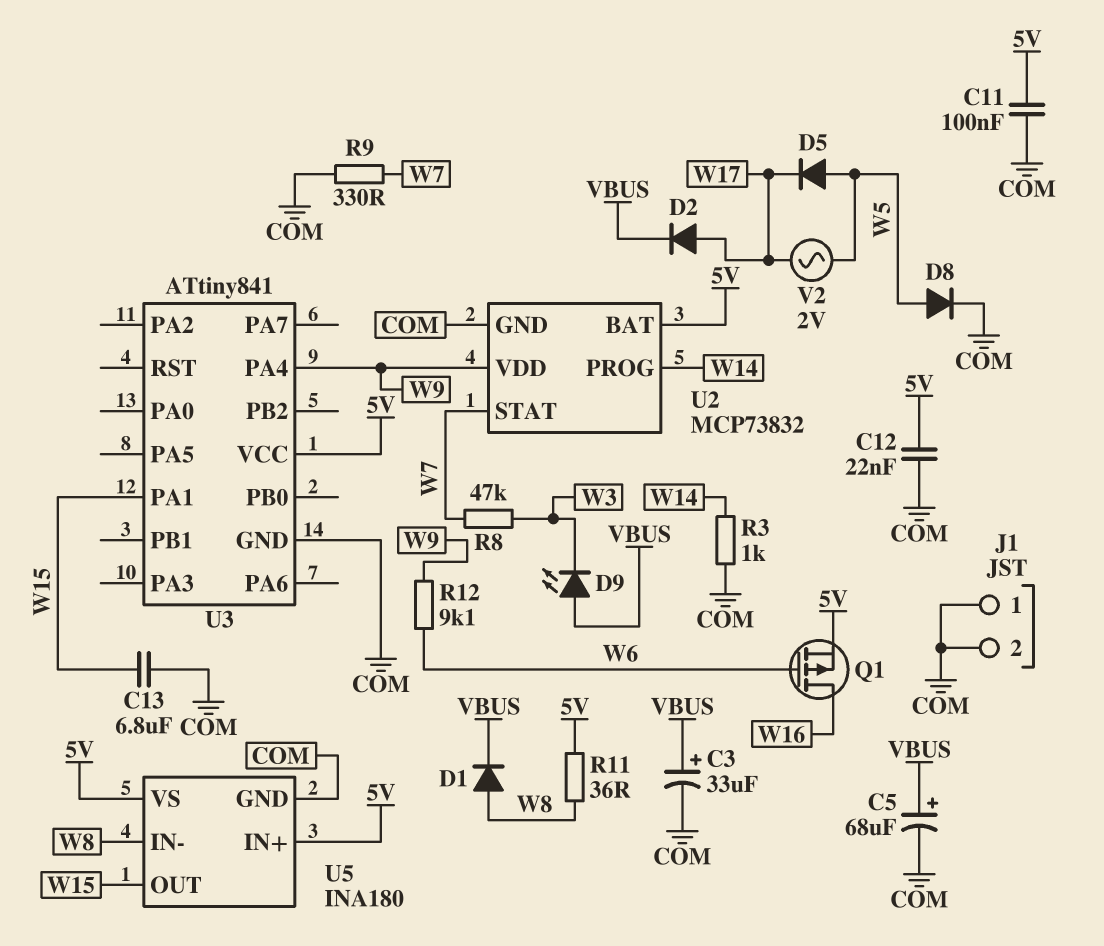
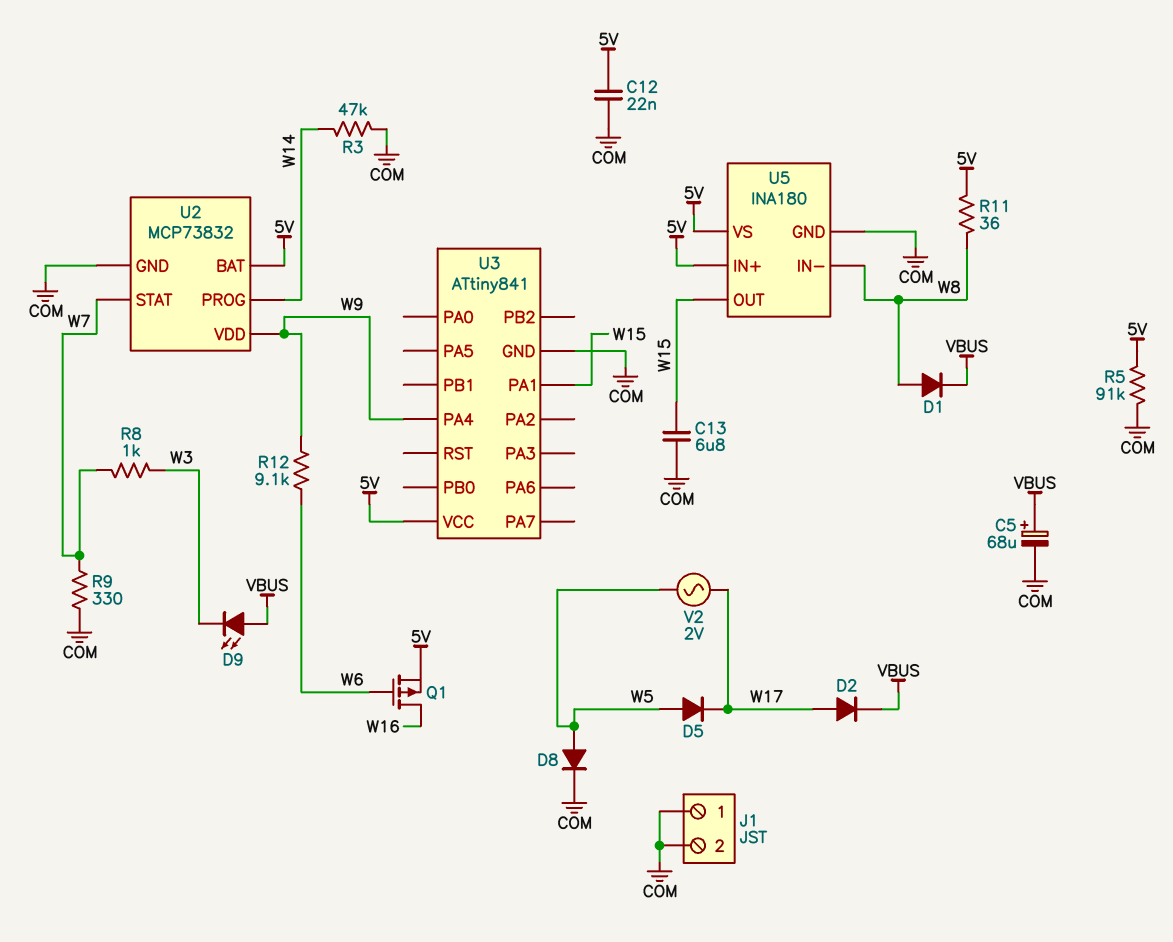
C3: 33uF (plus VBUS, minus COM) -> none
C11: 100nF (5V, COM) -> none
R3: 1k (COM, W14) -> 47k (COM, W14)
R5: none -> 91k (5V, COM)
R8: 47k (W3, W7) -> 1k (W3, W7)

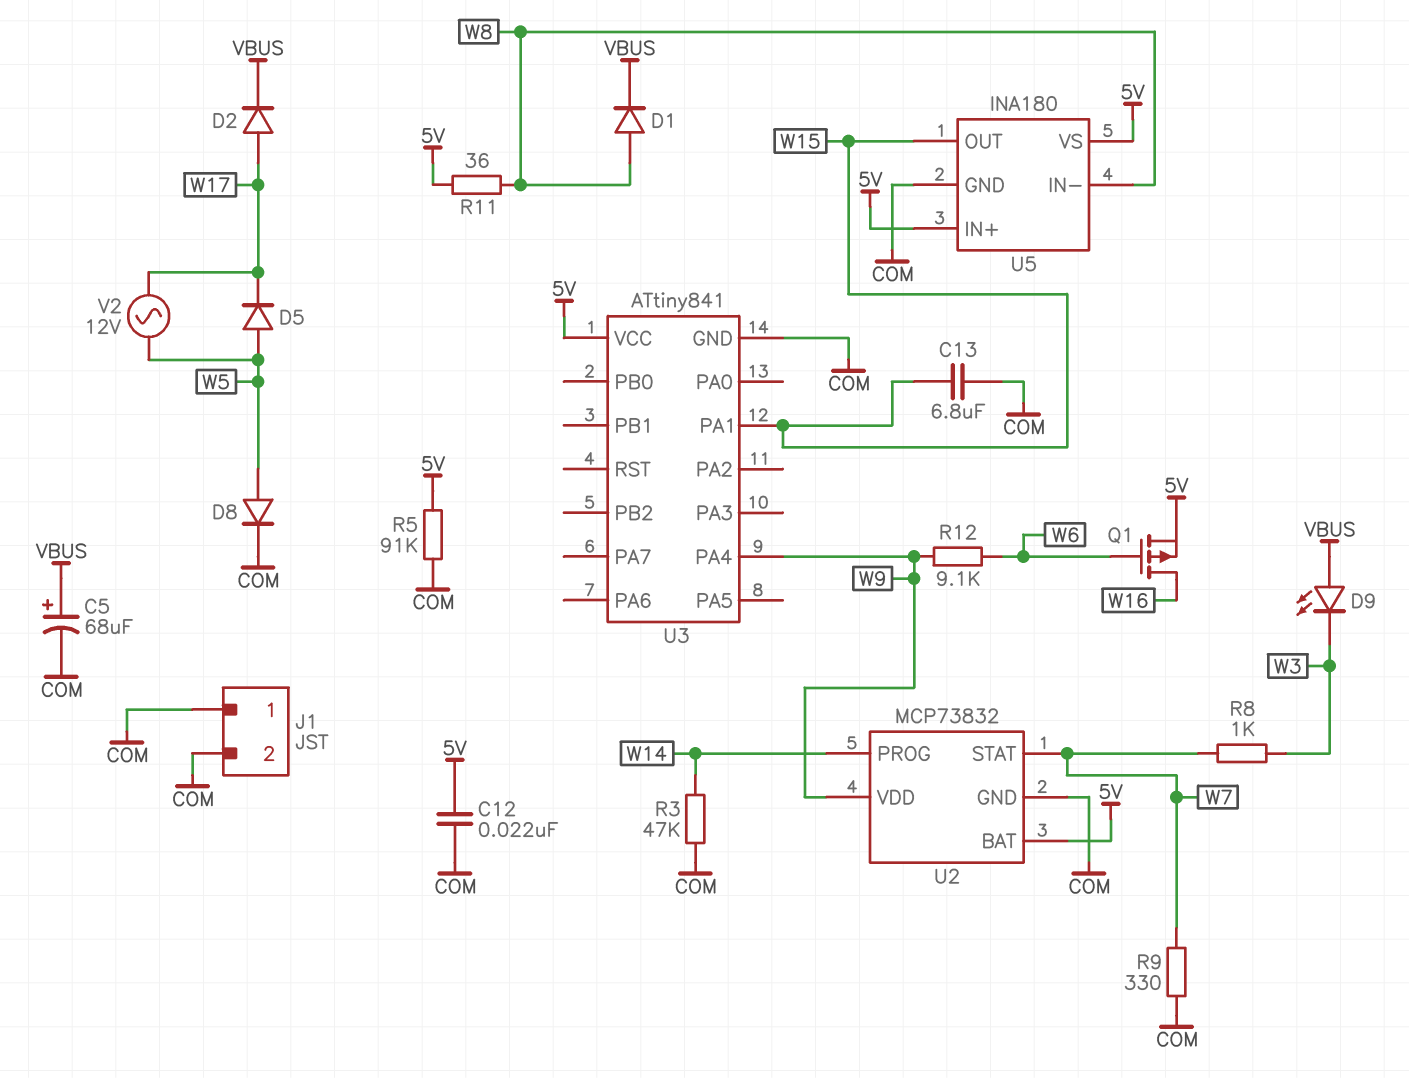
V2: AC 2V (W5, W17) -> AC 12V (W5, W17)

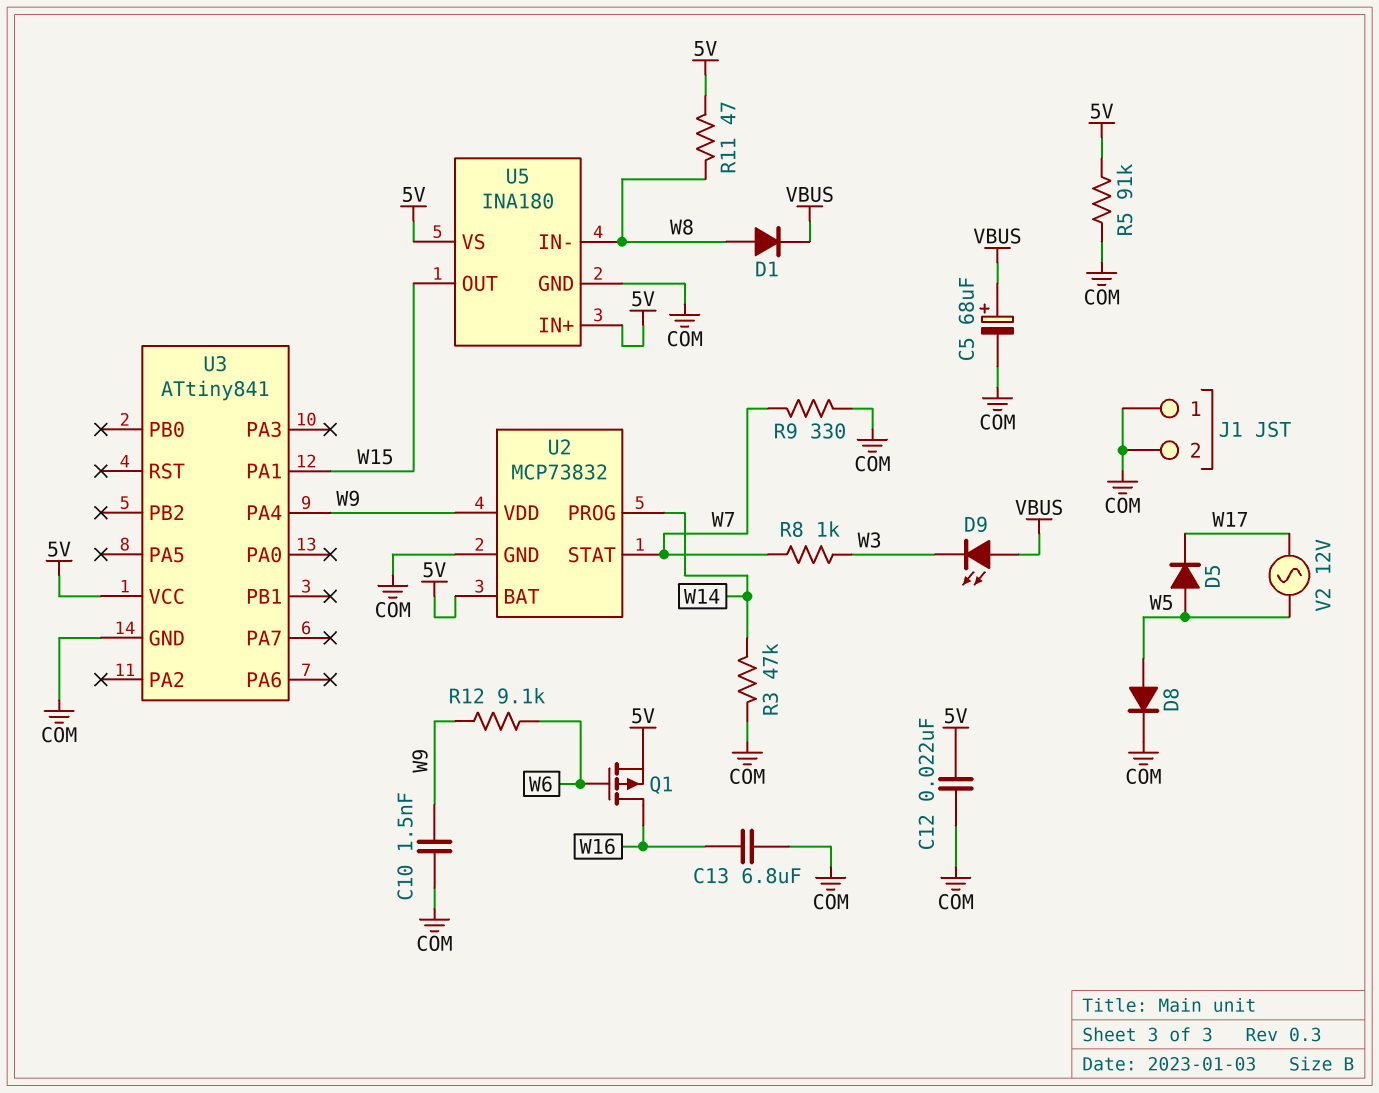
C10: none -> 1.5nF (COM, W9)
C13: 6.8uF (COM, W15) -> 6.8uF (COM, W16)
D2: diode (A W17, K VBUS) -> none
R11: 36 (5V, W8) -> 47 (5V, W8)

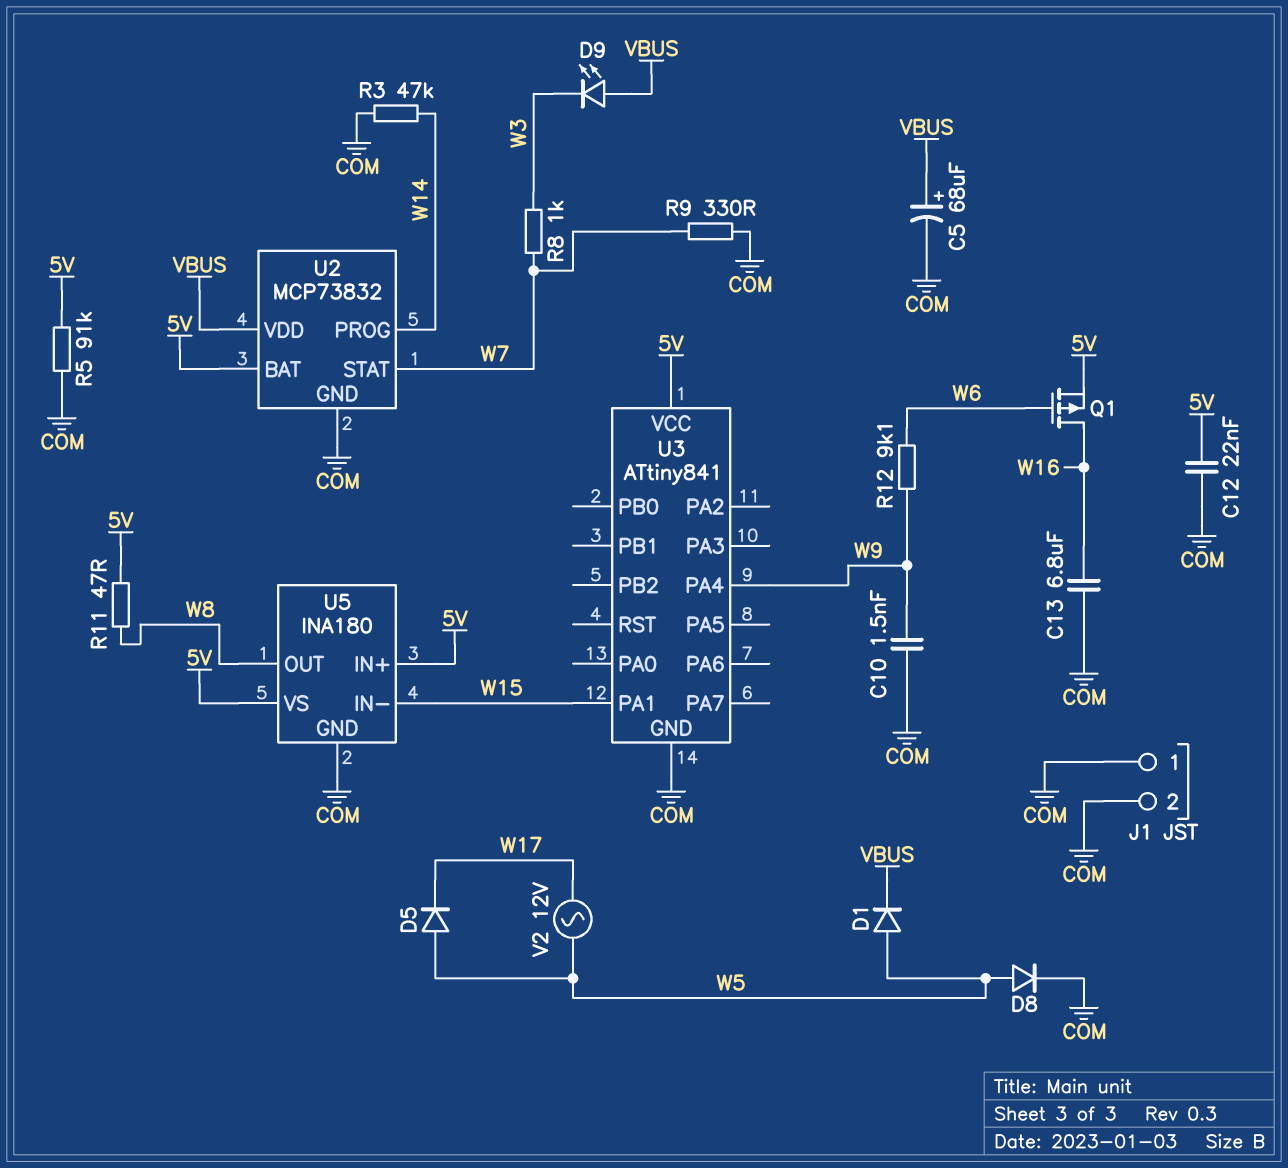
D1: diode (A W8, K VBUS) -> diode (A W5, K VBUS)
U2 pin VDD: W9 -> VBUS
U5 pin IN-: W8 -> W15
U5 pin OUT: W15 -> W8

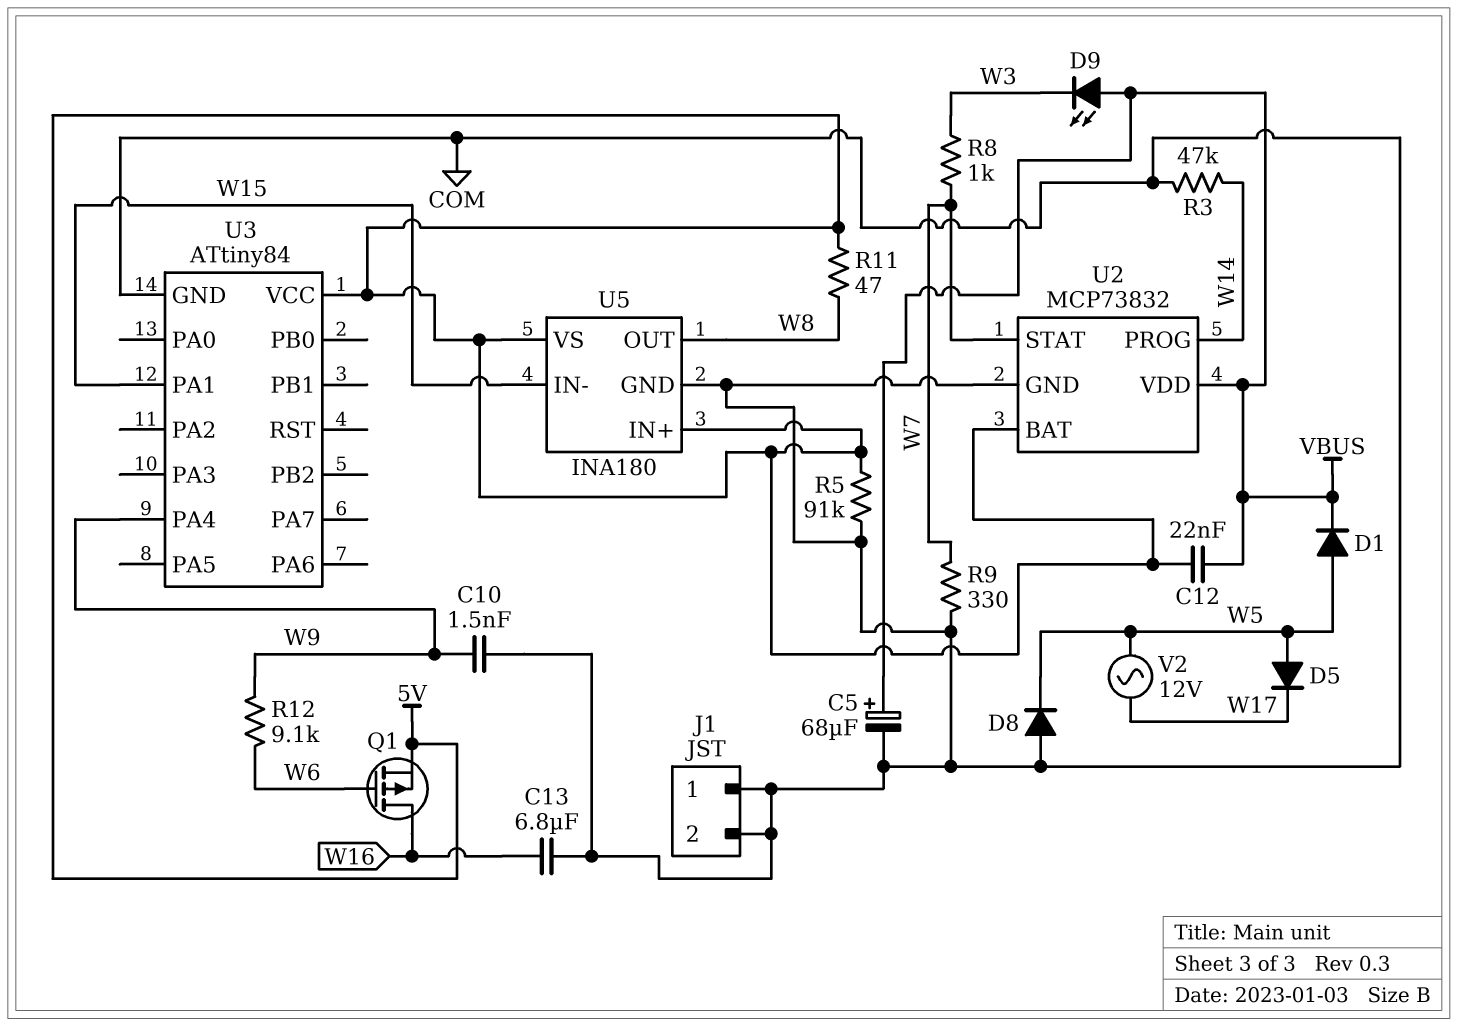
C12: 22nF (5V, COM) -> 22nF (5V, VBUS)
D8: diode (A W5, K COM) -> diode (A COM, K W5)
U3: ATtiny841 -> ATtiny84

